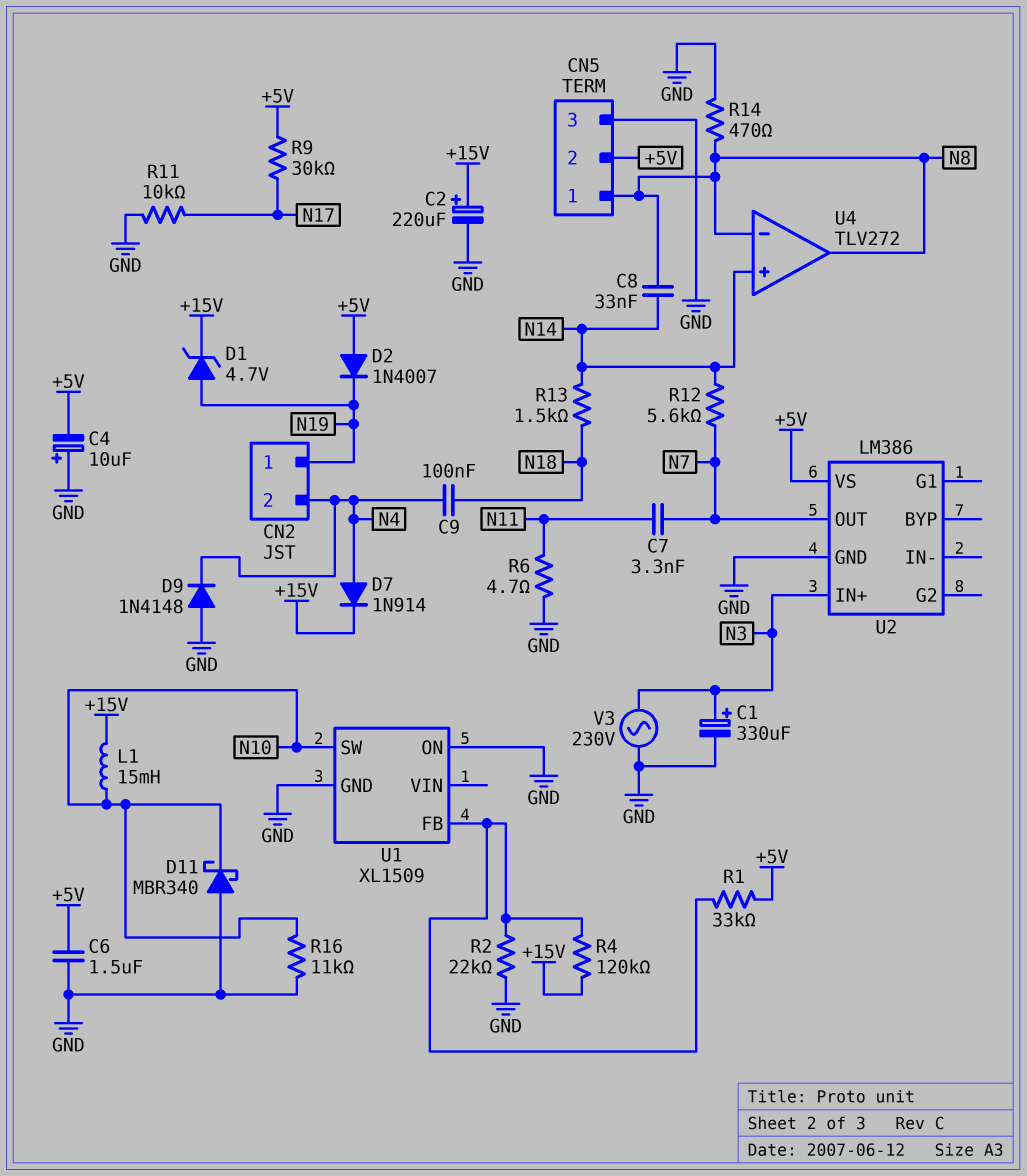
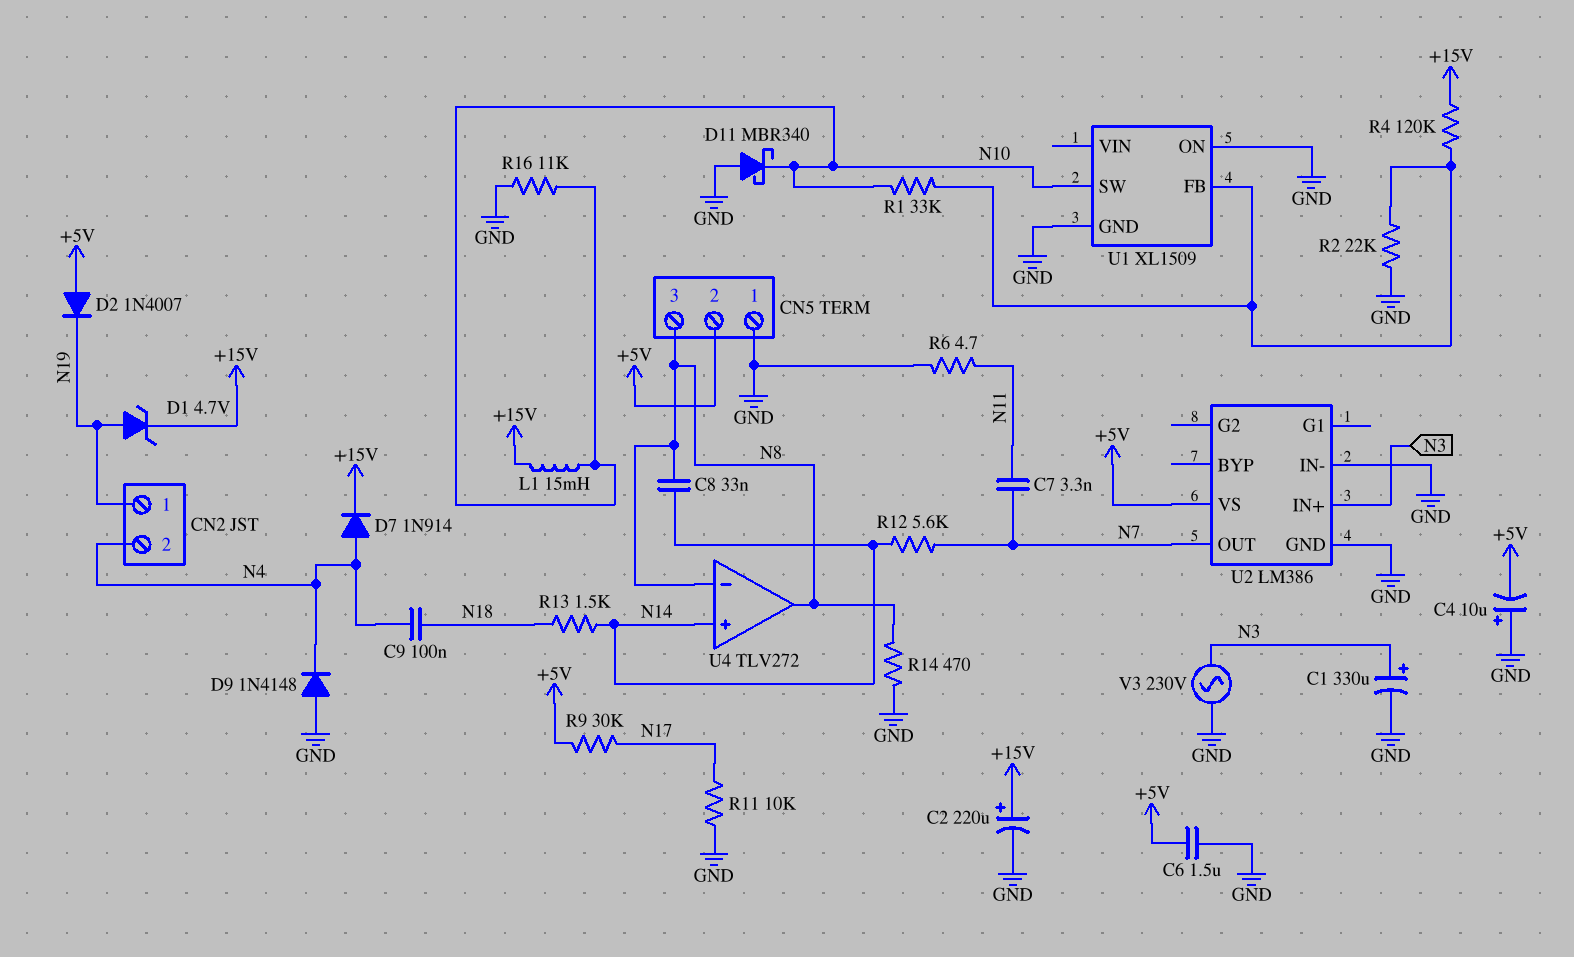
CN5 pin 1: N8 -> GND
CN5 pin 3: GND -> N8
R1: 33k (+5V, U1/FB) -> 33k (N10, U1/FB)
U2 pin IN-: none -> GND

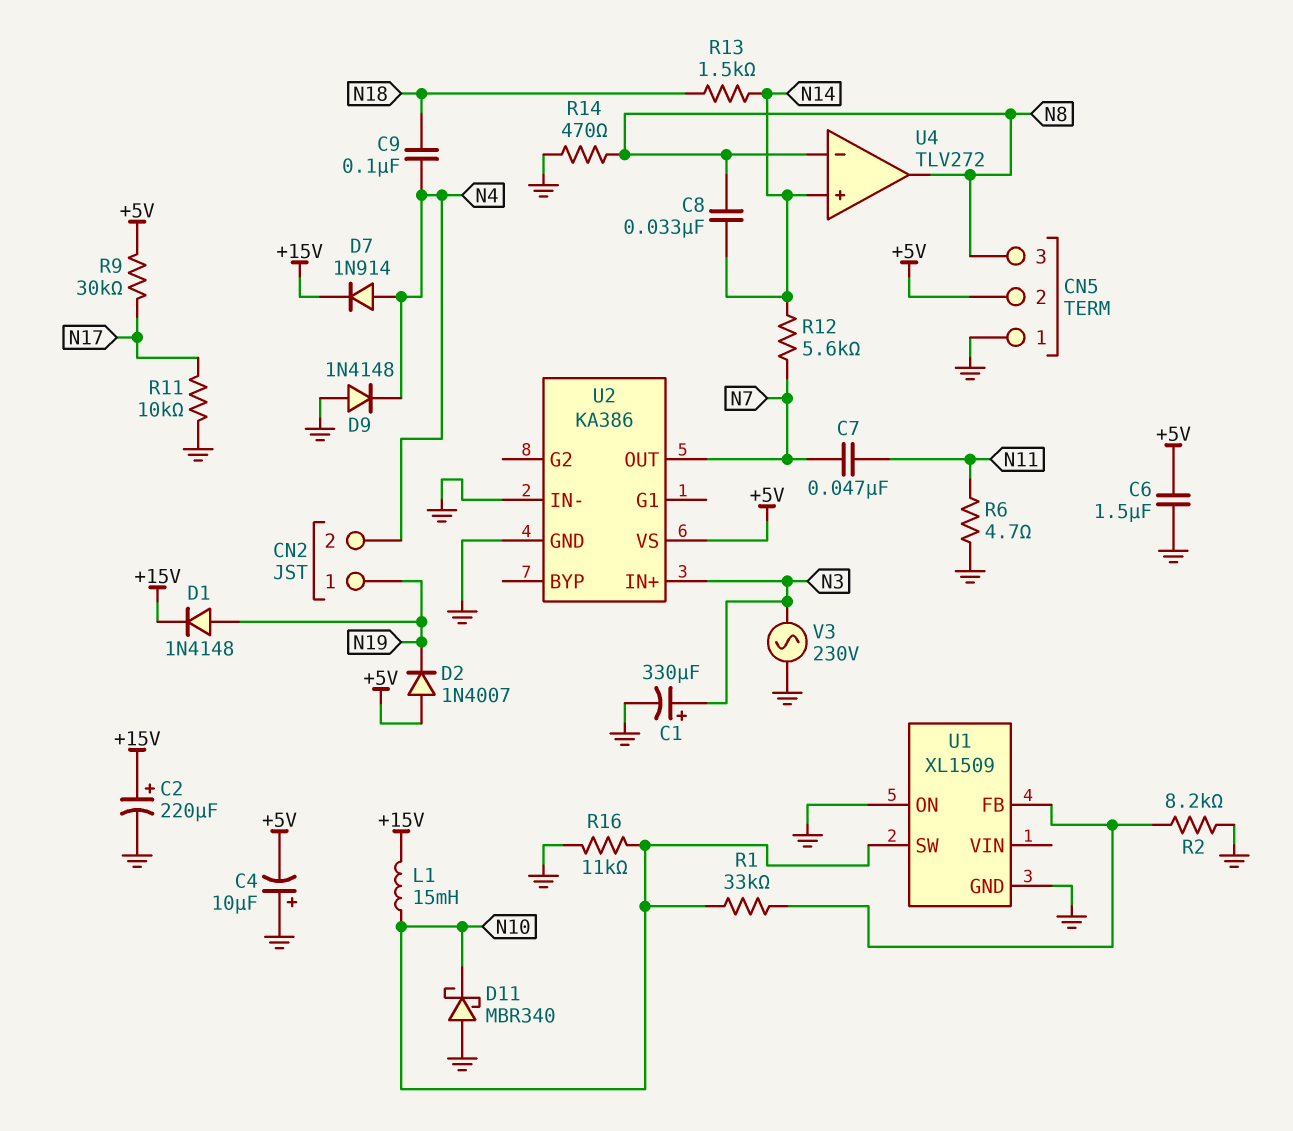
C7: 3.3nF (N7, N11) -> 47nF (N7, N11)
D1: zener 4.7V (A N19, K +15V) -> diode 1N4148 (A N19, K +15V)
R2: 22k (GND, U1/FB) -> 8.2k (GND, U1/FB)
R4: 120k (+15V, U1/FB) -> none
U2: LM386 -> KA386

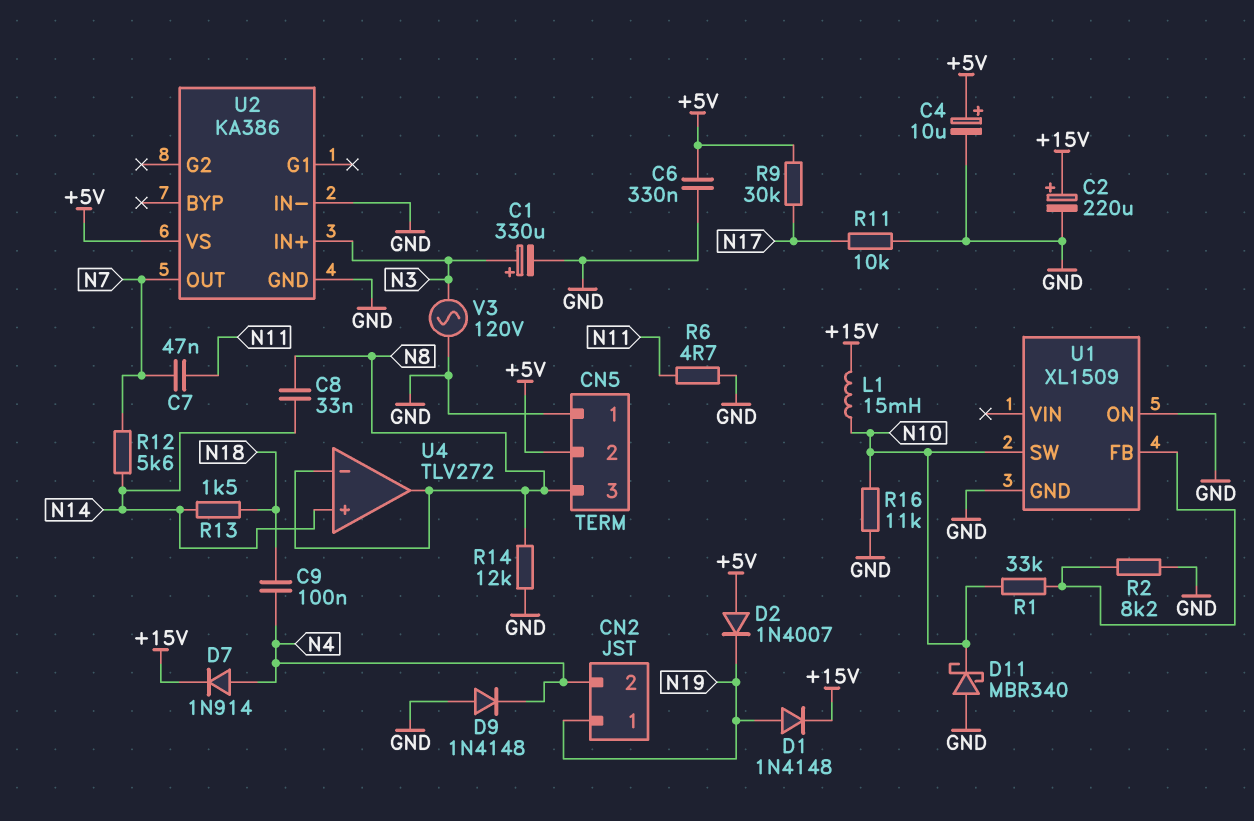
C4: 10uF (plus GND, minus +5V) -> 10uF (plus +5V, minus GND)
C6: 1.5uF (+5V, GND) -> 330nF (+5V, GND)
R14: 470 (GND, N8) -> 12k (GND, N8)
V3: AC 230V (GND, N3) -> AC 120V (GND, N3)

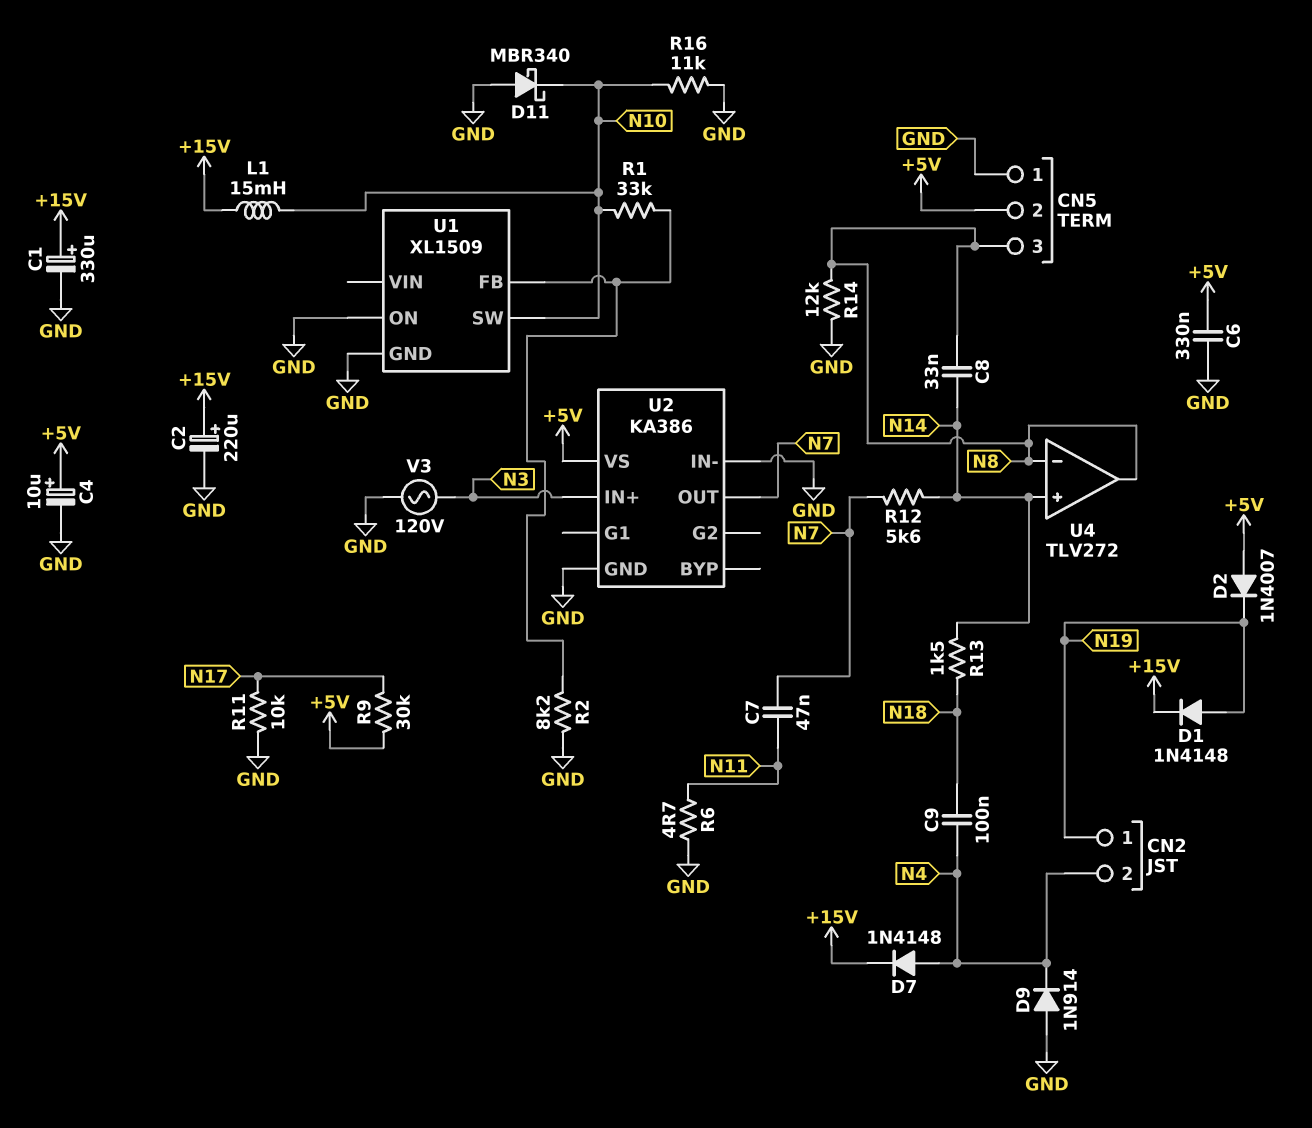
C1: 330uF (plus N3, minus GND) -> 330uF (plus +15V, minus GND)
D7: diode 1N914 (A N4, K +15V) -> diode 1N4148 (A N4, K +15V)
D9: diode 1N4148 (A GND, K N4) -> diode 1N914 (A GND, K N4)

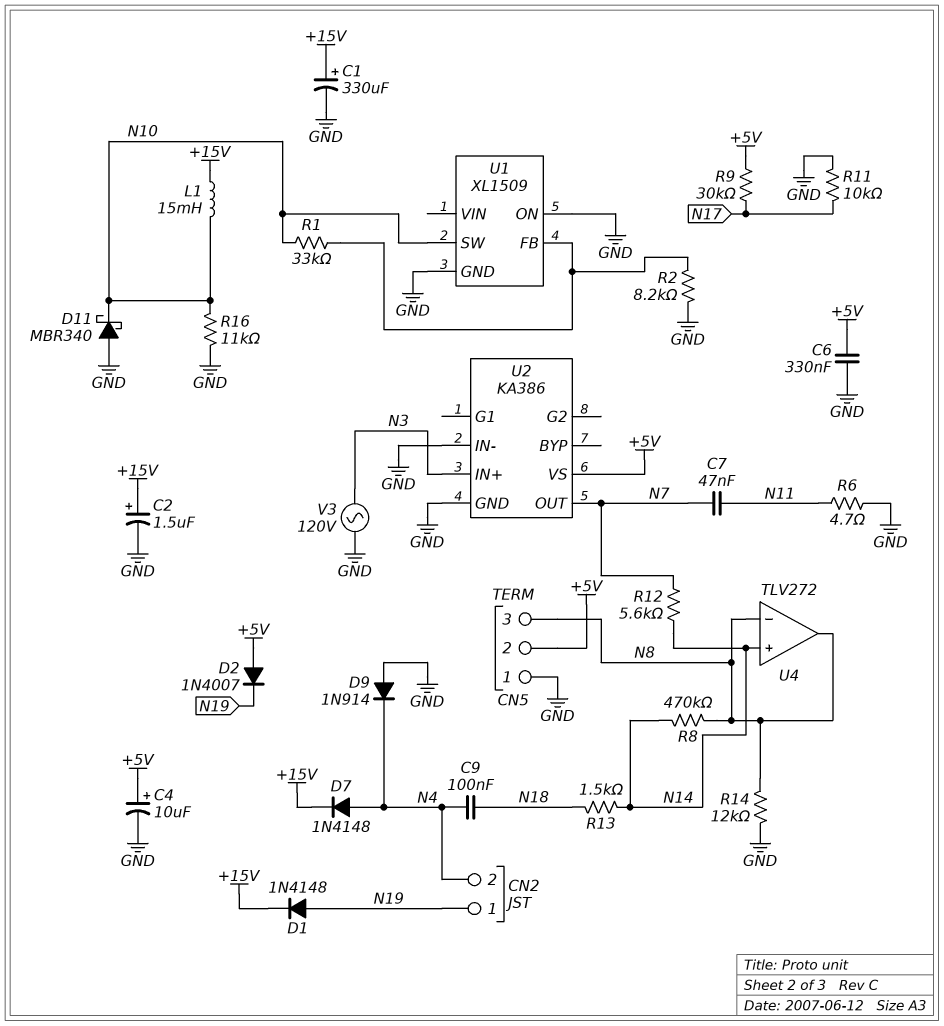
C2: 220uF (plus +15V, minus GND) -> 1.5uF (plus +15V, minus GND)
C8: 33nF (N8, N14) -> none
R8: none -> 470k (N8, N14)

